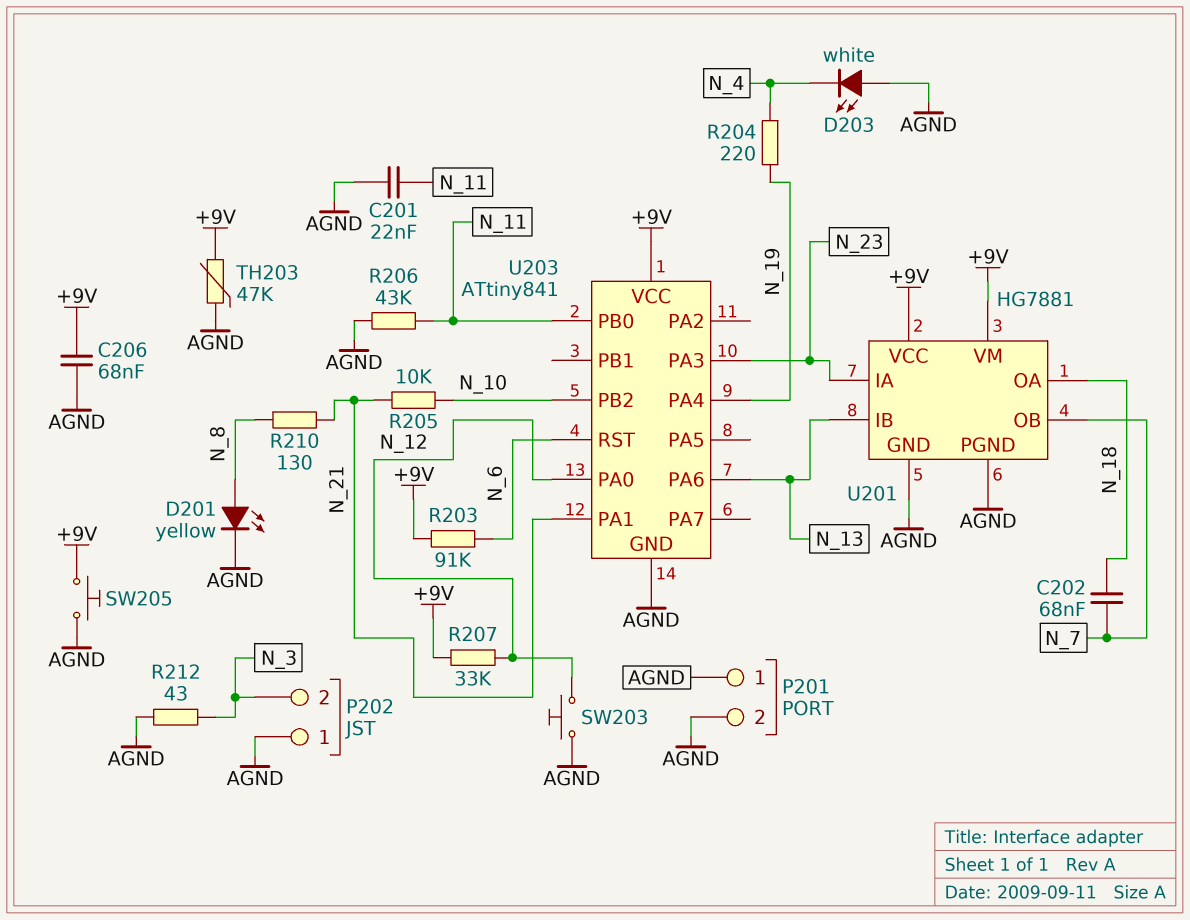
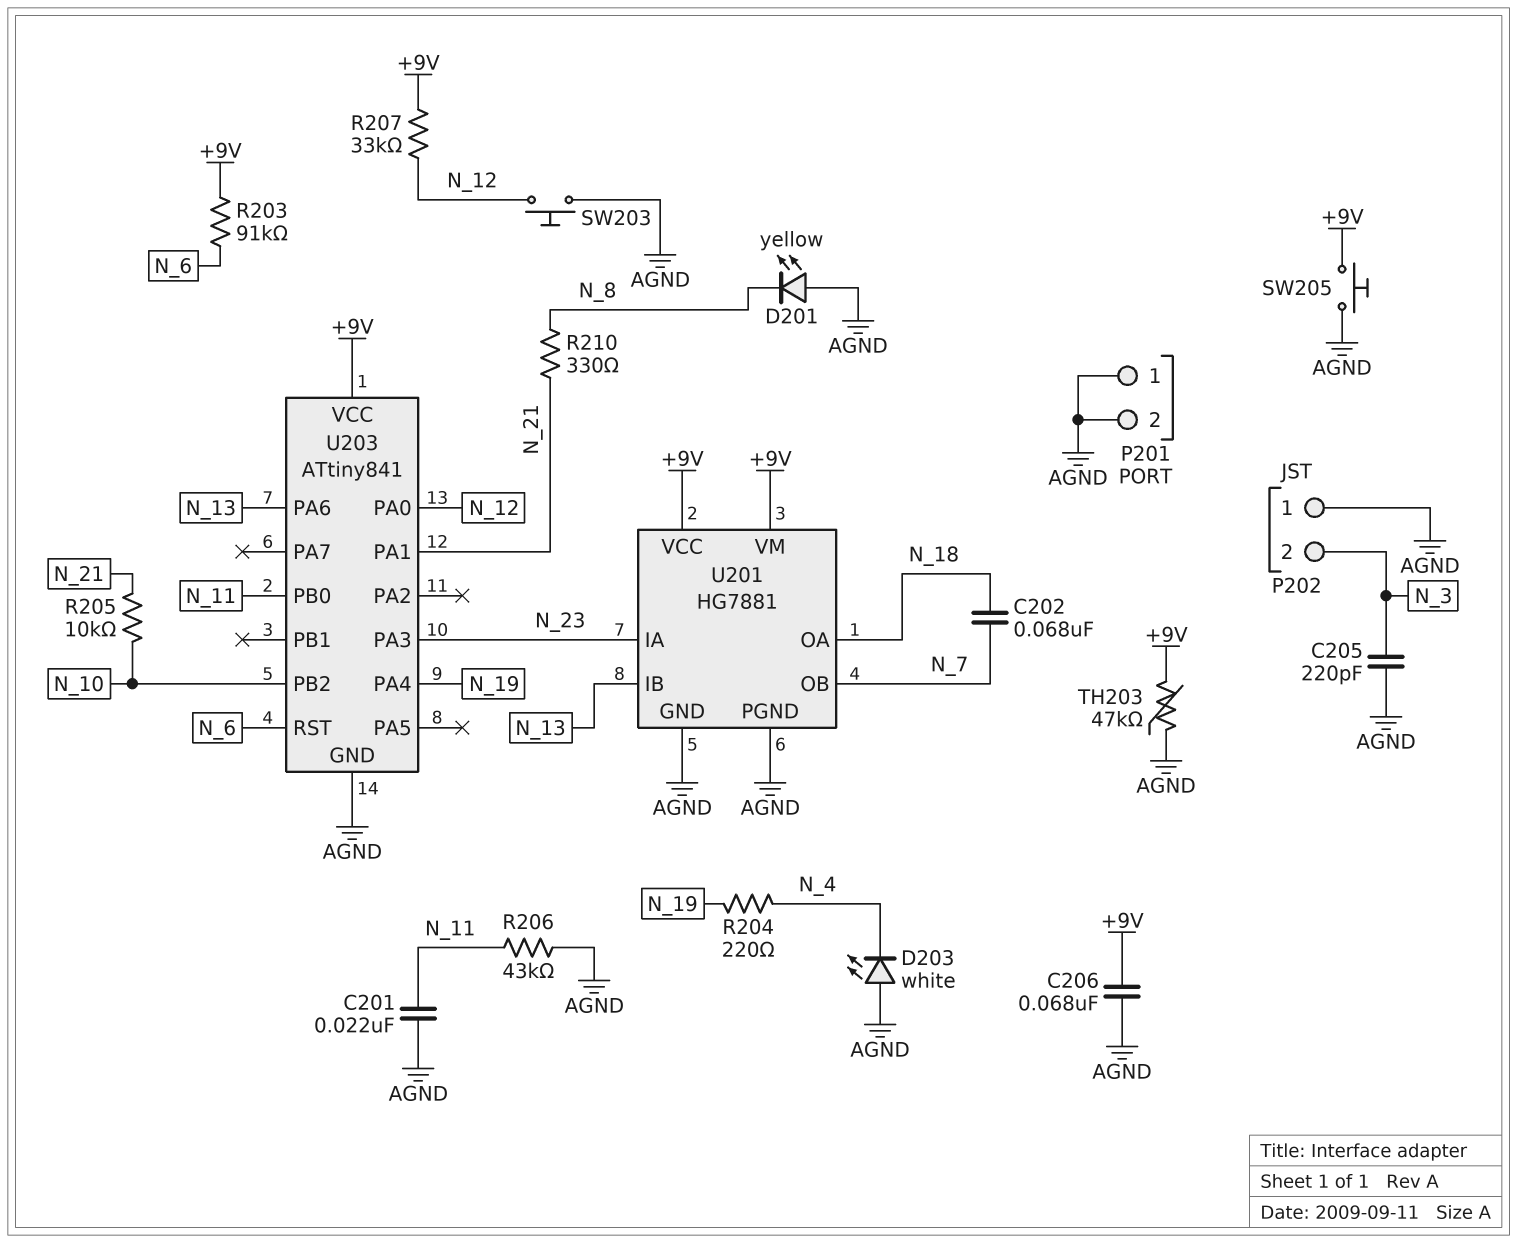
C205: none -> 220pF (AGND, N_3)
D201: LED yellow (A N_8, K AGND) -> LED yellow (A AGND, K N_8)
R210: 130 (N_8, N_21) -> 330 (N_8, N_21)
R212: 43 (AGND, N_3) -> none

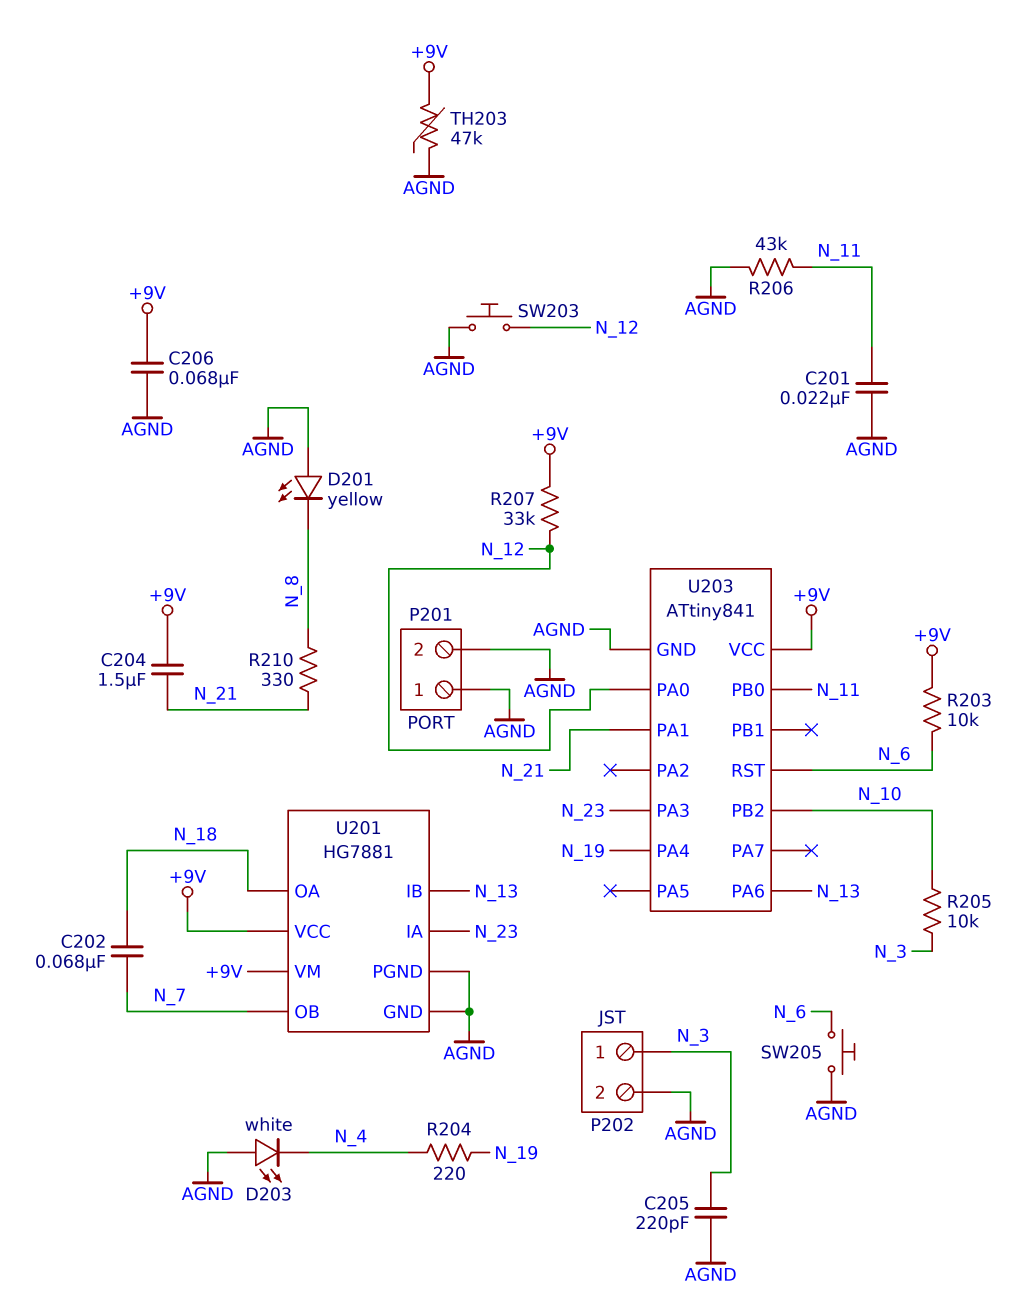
C204: none -> 1.5uF (+9V, N_21)
P202 pin 1: AGND -> N_3
P202 pin 2: N_3 -> AGND
R203: 91k (+9V, N_6) -> 10k (+9V, N_6)
R205: 10k (N_10, N_21) -> 10k (N_3, N_10)
SW205: button (+9V, AGND) -> button (AGND, N_6)

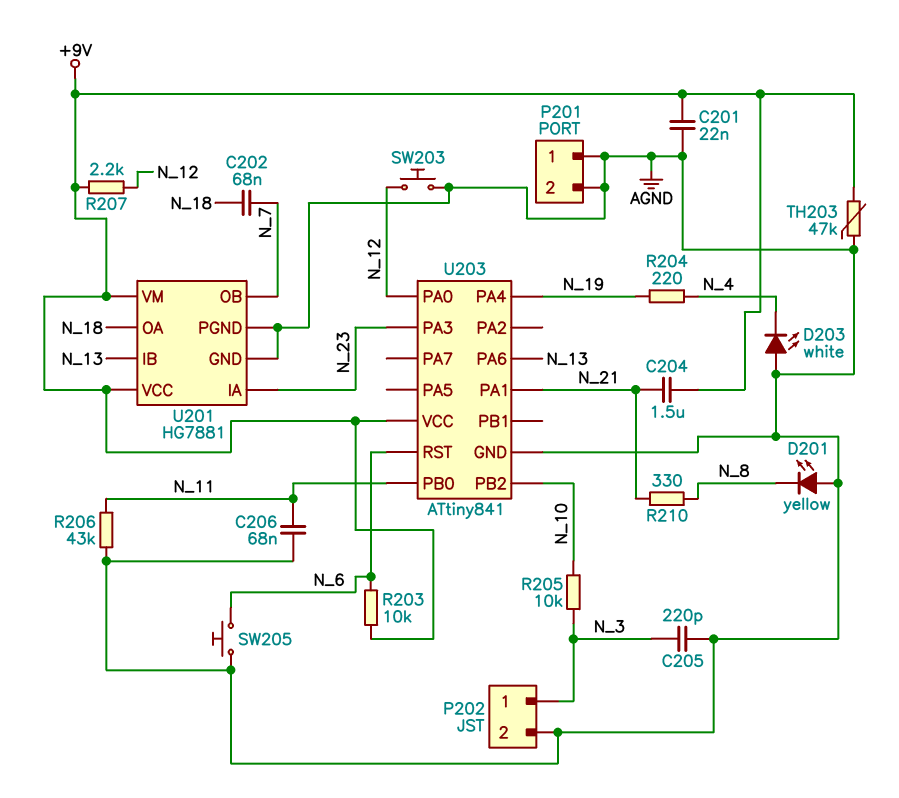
C201: 22nF (AGND, N_11) -> 22nF (+9V, AGND)
C206: 68nF (+9V, AGND) -> 68nF (AGND, N_11)
R207: 33k (+9V, N_12) -> 2.2k (+9V, N_12)

